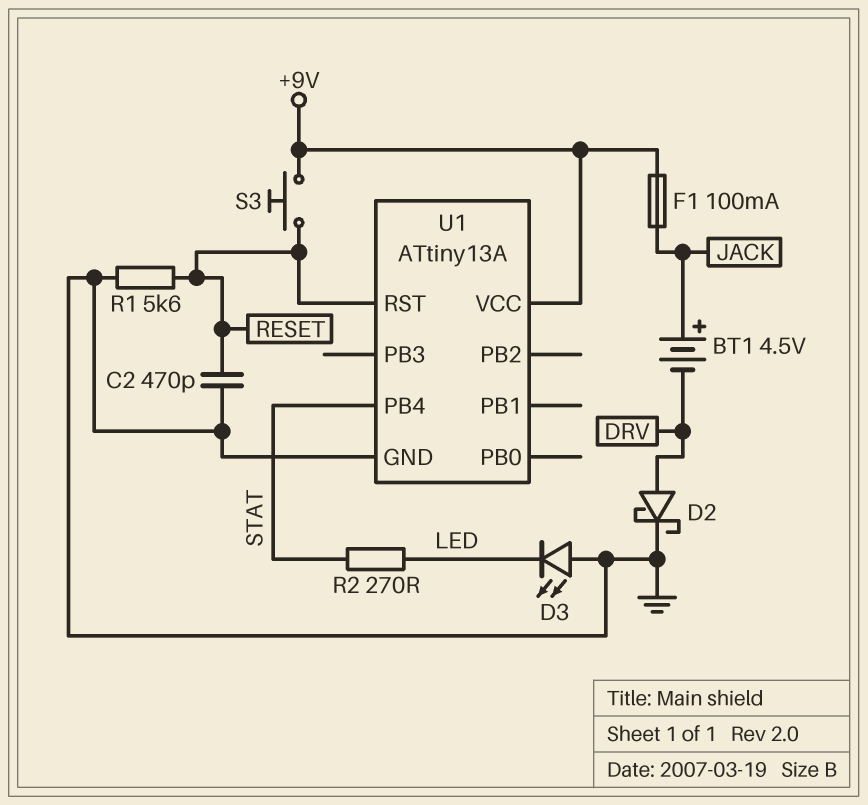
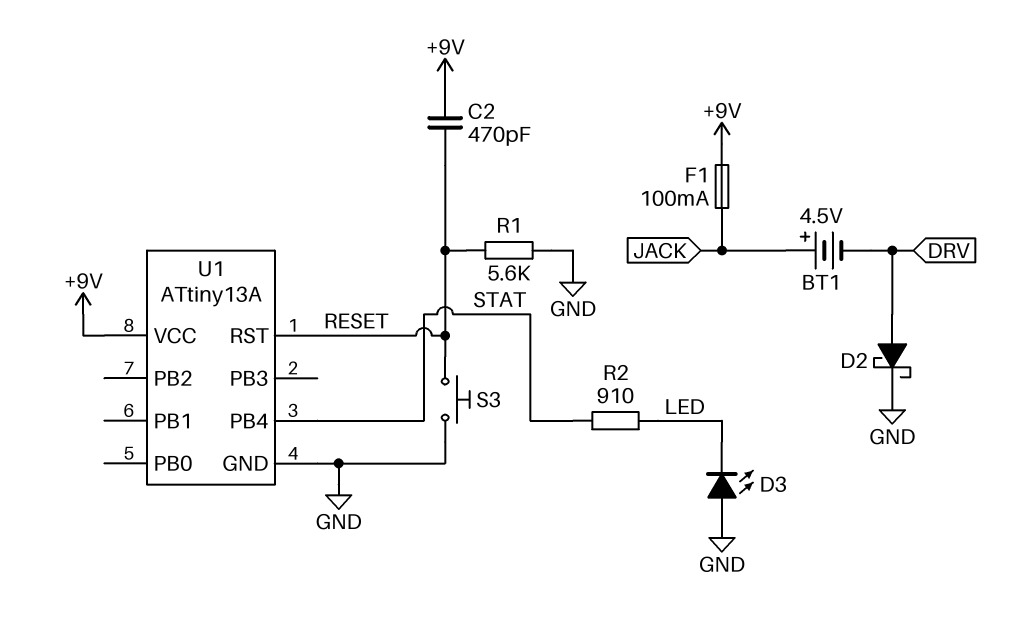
C2: 470pF (GND, RESET) -> 470pF (+9V, RESET)
R2: 270 (LED, STAT) -> 910 (LED, STAT)
S3: button (+9V, RESET) -> button (GND, RESET)

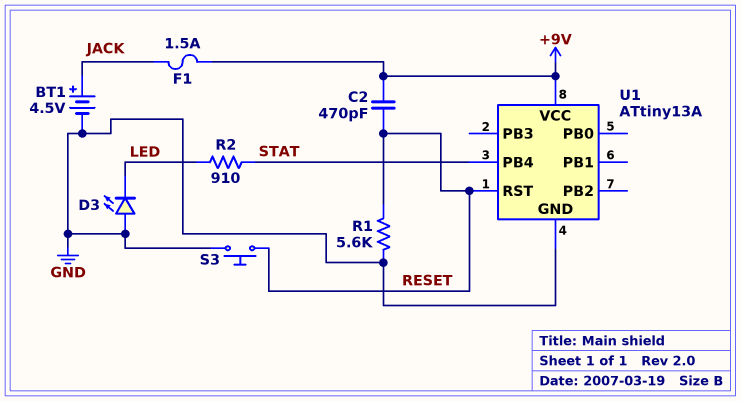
BT1: 4.5V (plus JACK, minus DRV) -> 4.5V (plus JACK, minus GND)
D2: schottky (A DRV, K GND) -> none
F1: 100mA (+9V, JACK) -> 1.5A (+9V, JACK)

